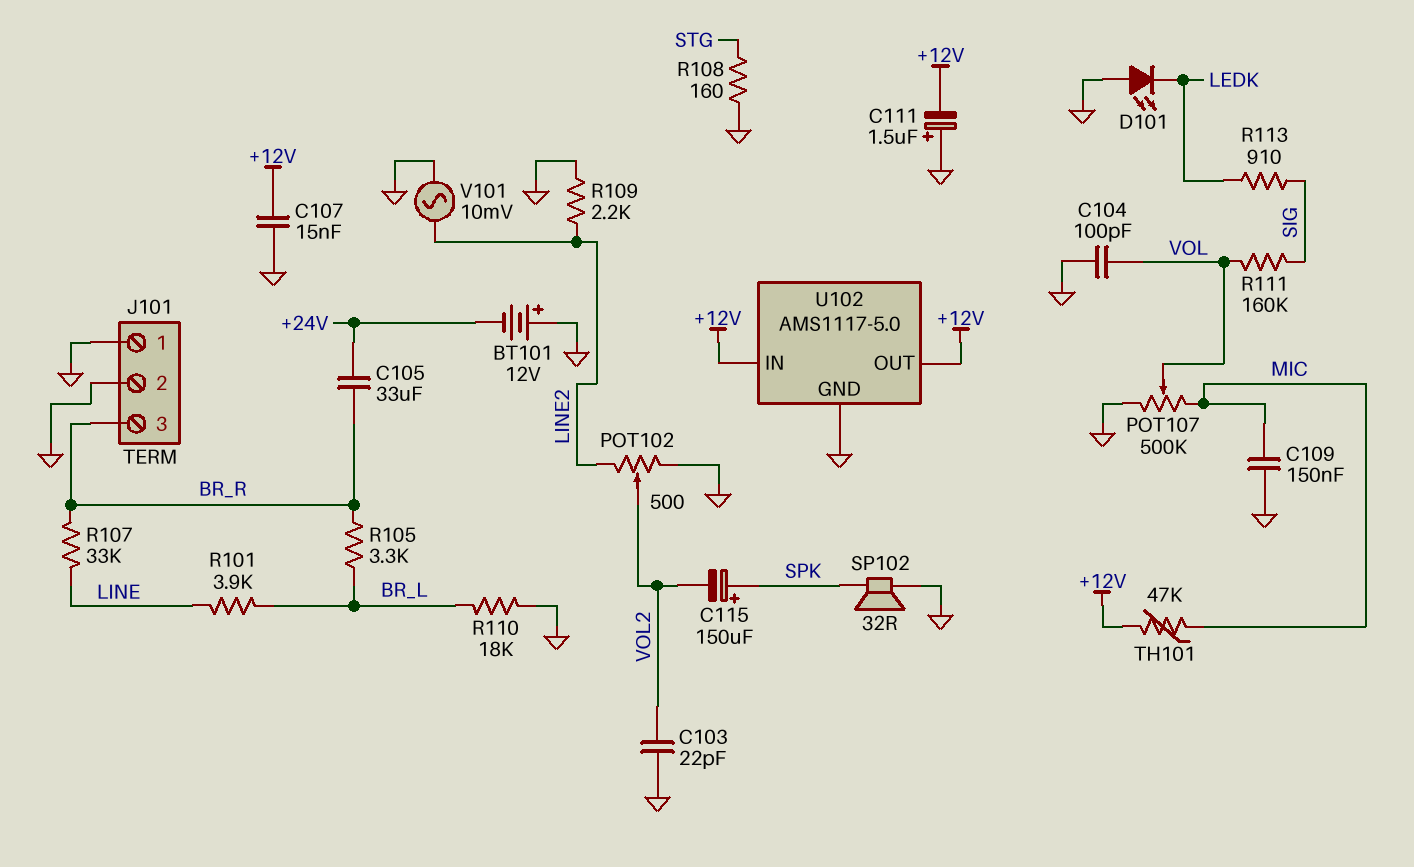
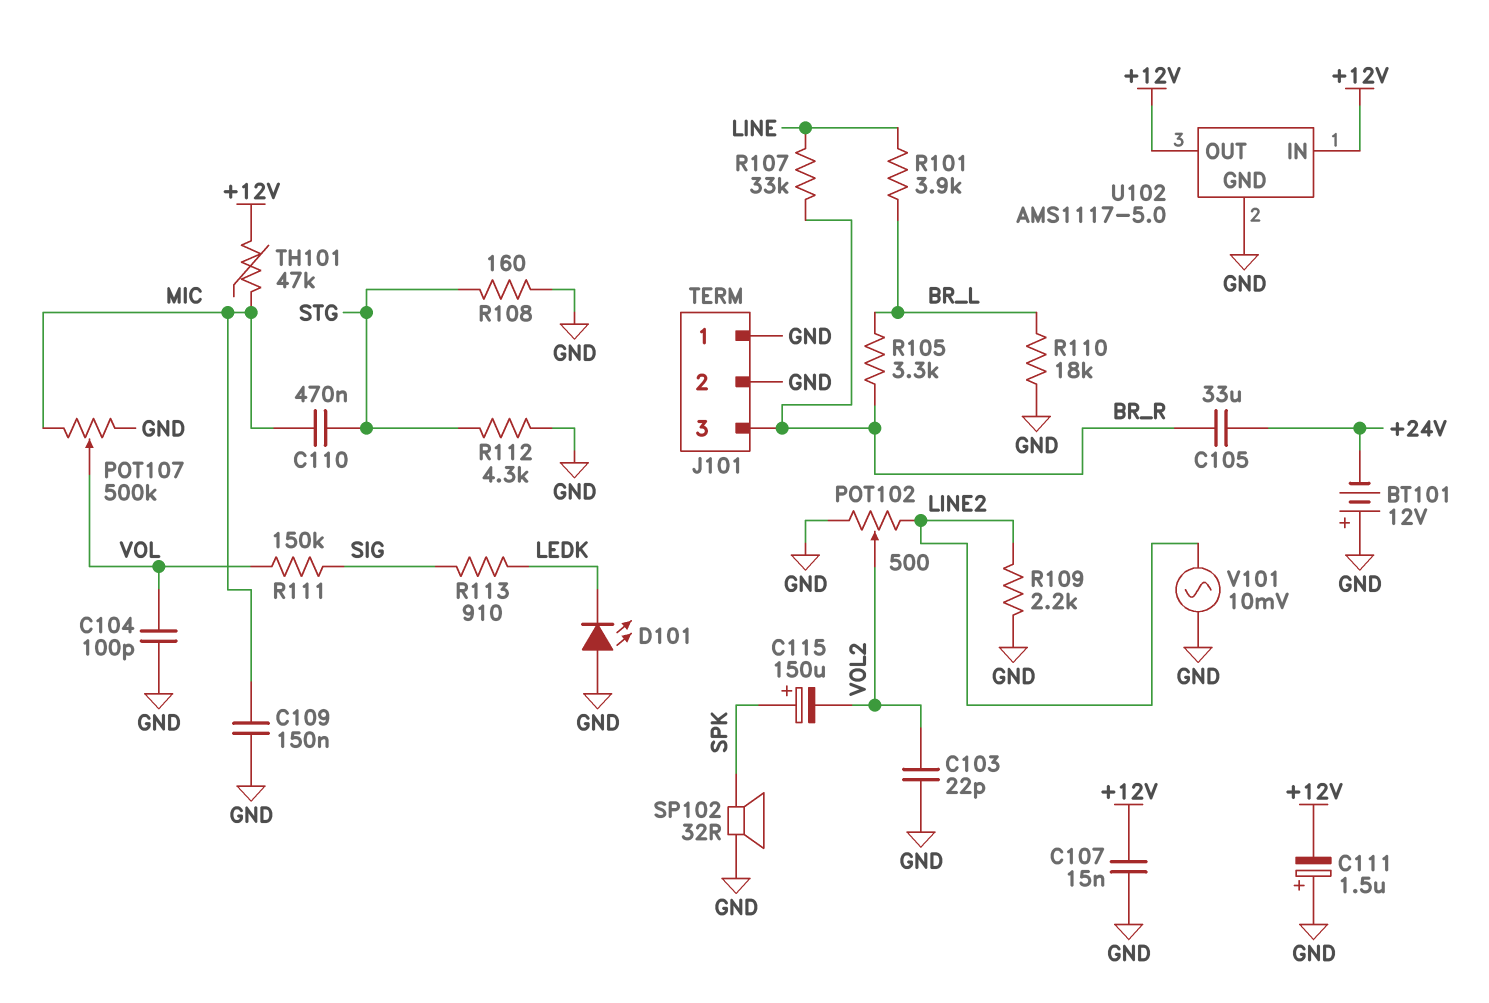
C110: none -> 470nF (MIC, STG)
R111: 160k (SIG, VOL) -> 150k (SIG, VOL)
R112: none -> 4.3k (GND, STG)

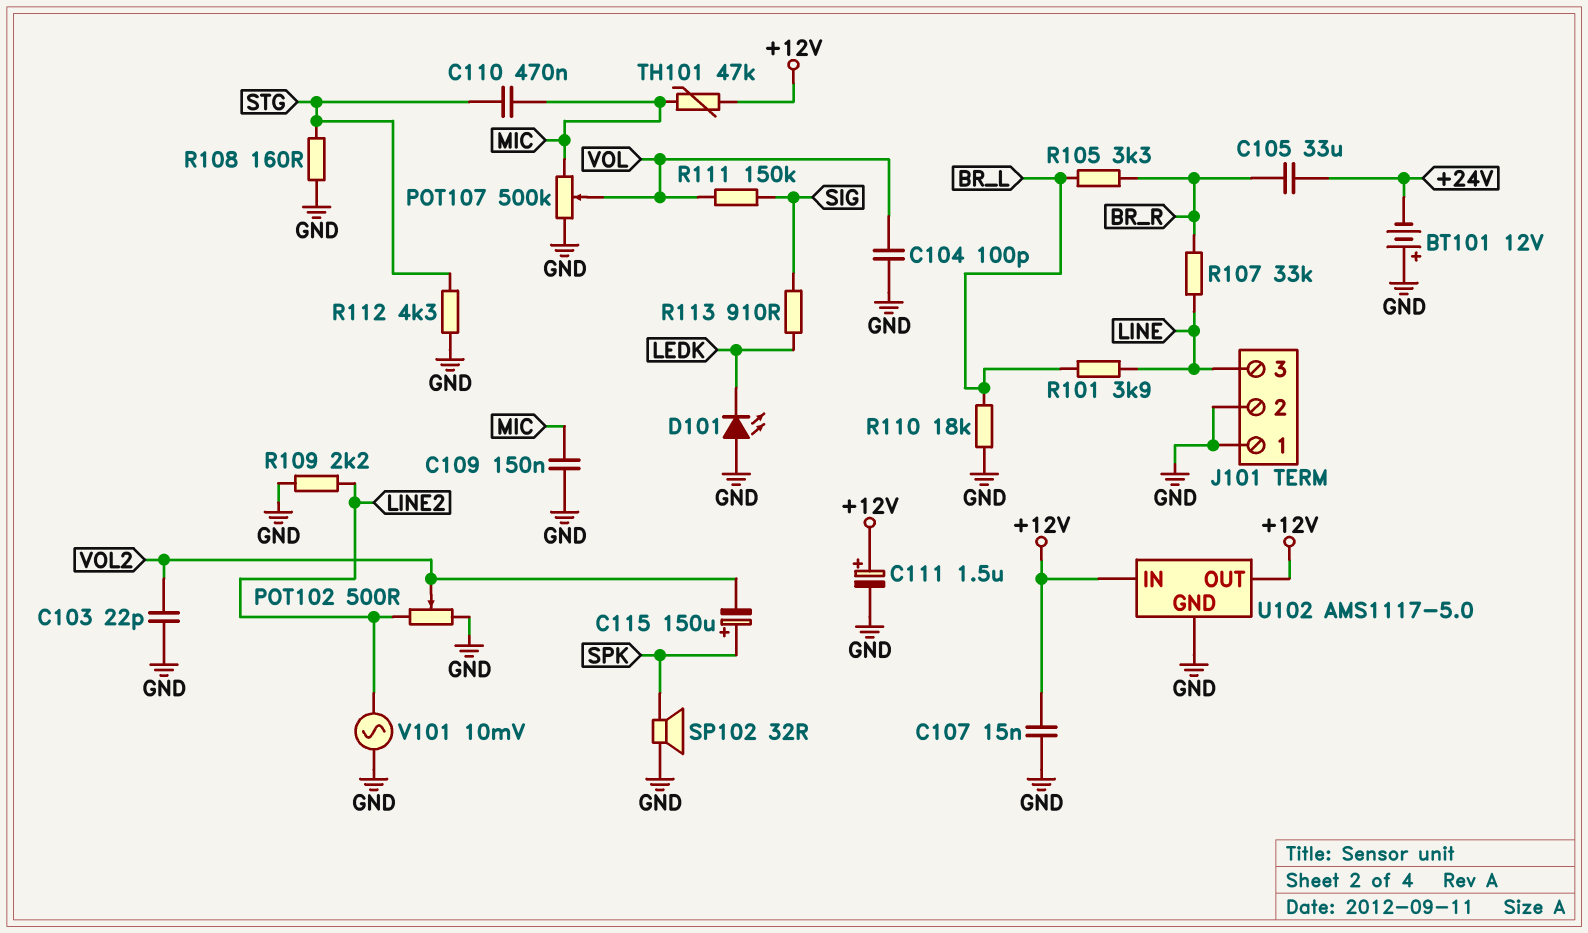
C111: 1.5uF (plus GND, minus +12V) -> 1.5uF (plus +12V, minus GND)
J101 pin 3: BR_R -> LINE

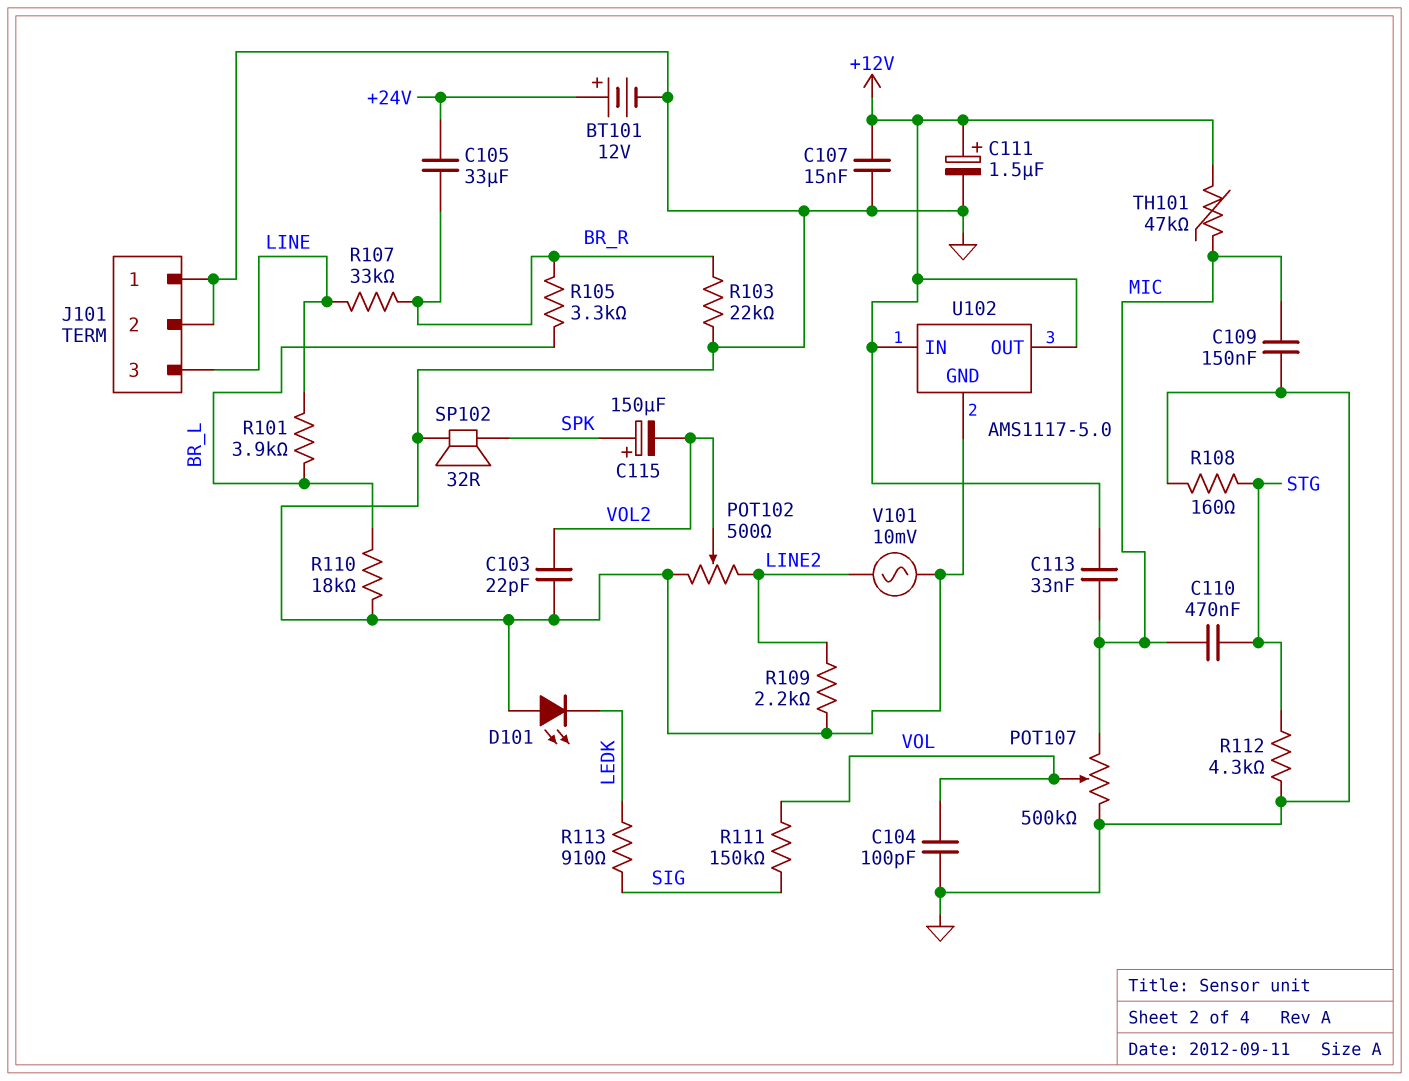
BT101: 12V (plus GND, minus +24V) -> 12V (plus +24V, minus GND)
C113: none -> 33nF (+12V, MIC)
R103: none -> 22k (BR_R, GND)

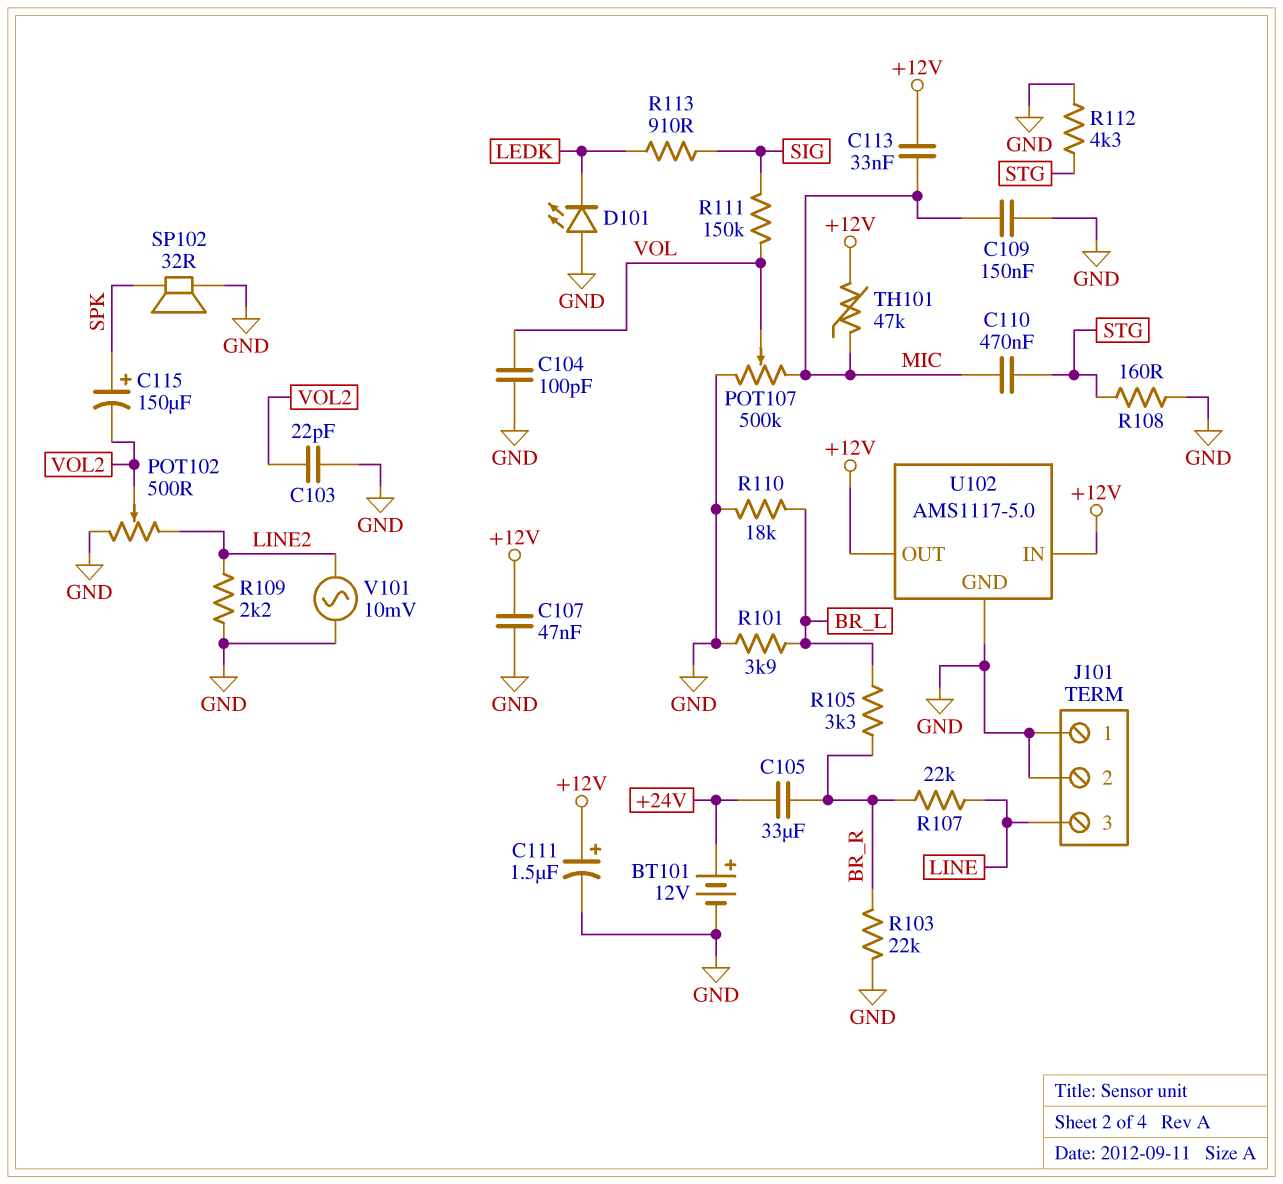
C107: 15nF (+12V, GND) -> 47nF (+12V, GND)
R101: 3.9k (BR_L, LINE) -> 3.9k (BR_L, GND)
R107: 33k (BR_R, LINE) -> 22k (BR_R, LINE)

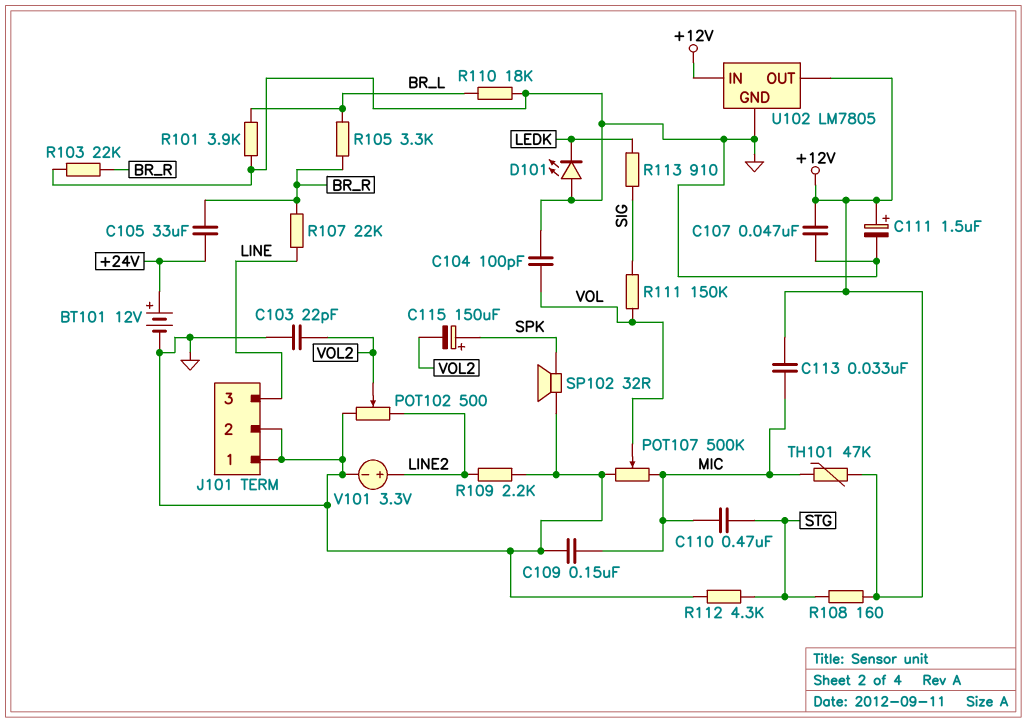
R108: 160 (GND, STG) -> 160 (+12V, STG)
U102: AMS1117-5.0 -> LM7805
V101: AC 10mV (GND, LINE2) -> 3.3V (plus LINE2, minus GND)

